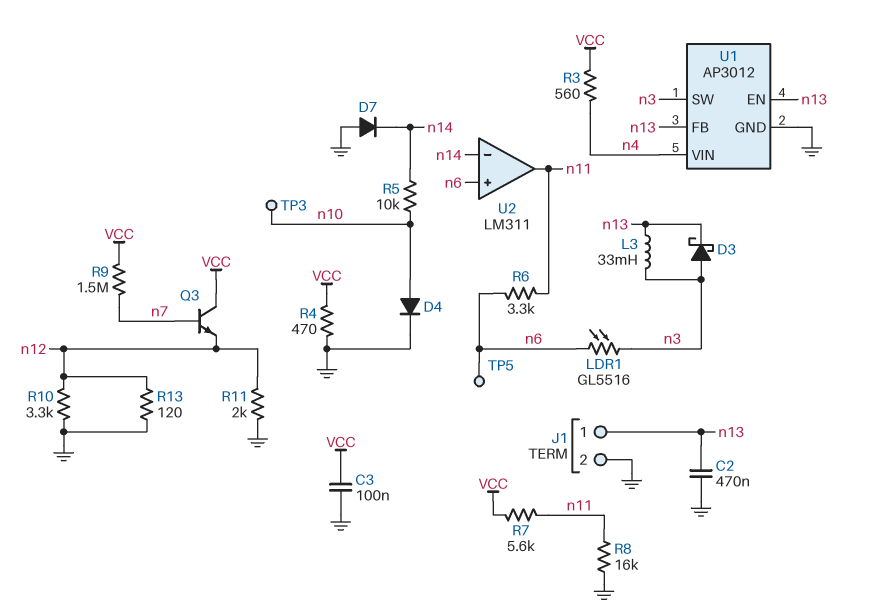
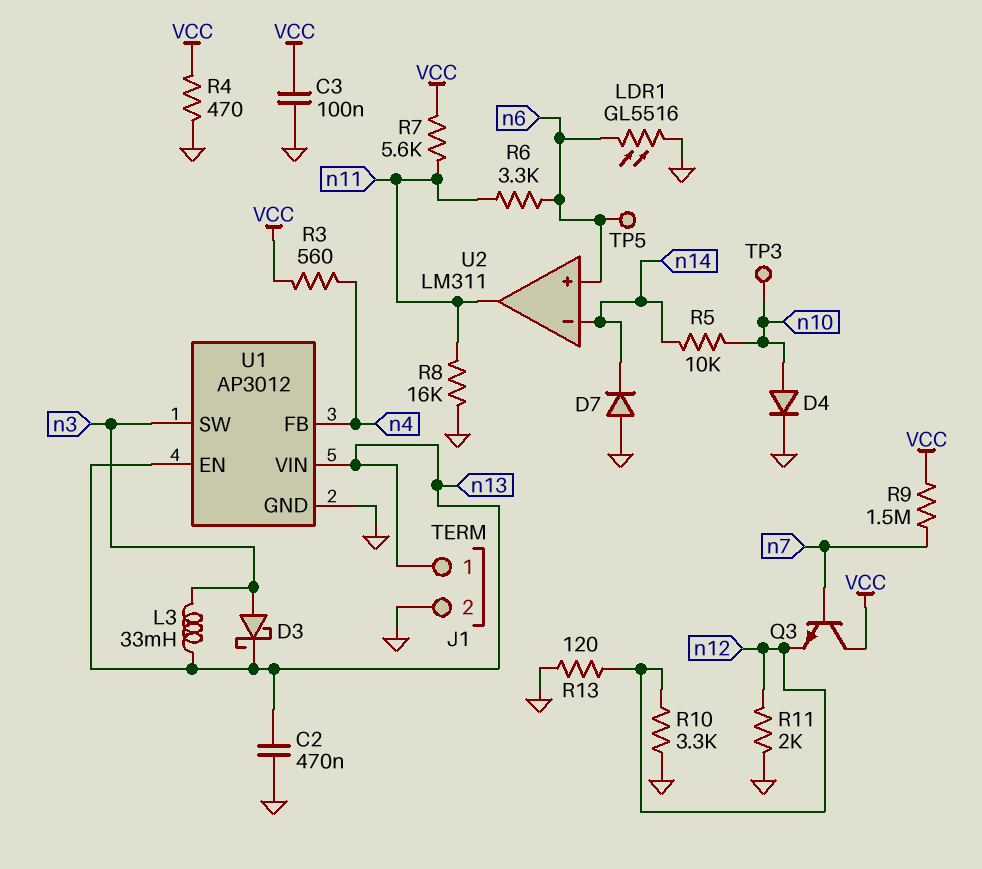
LDR1: GL5516 (n3, n6) -> GL5516 (GND, n6)
U1 pin FB: n13 -> n4
U1 pin VIN: n4 -> n13

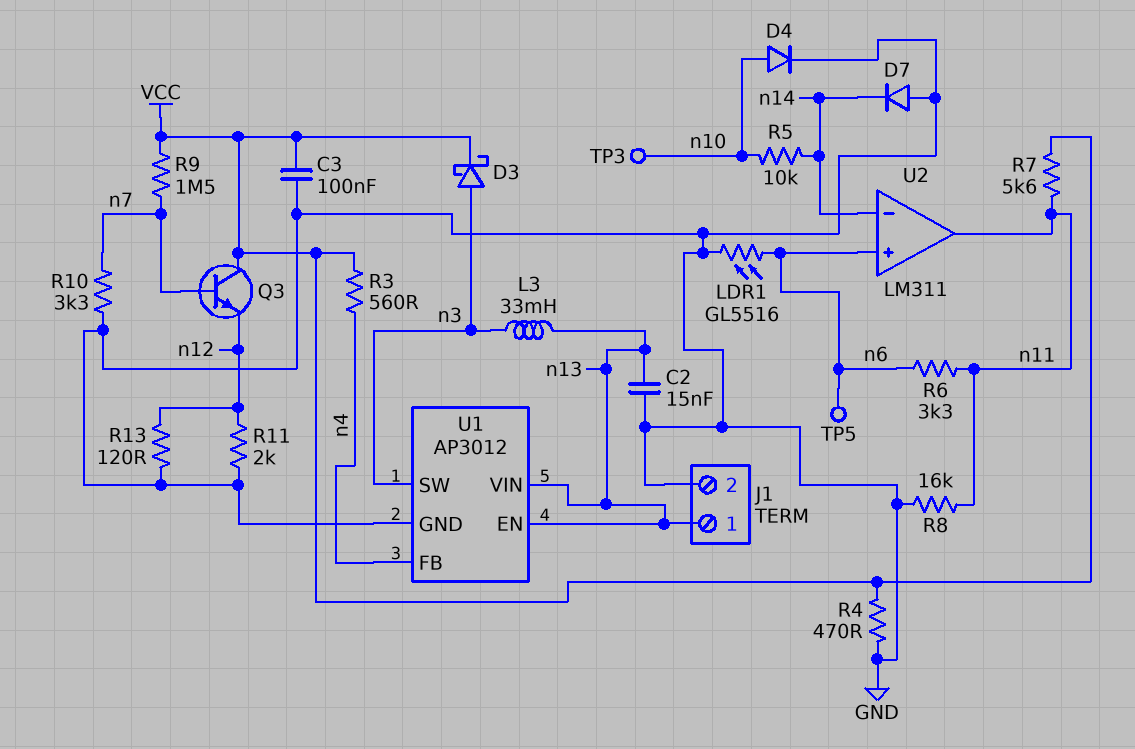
C2: 470nF (GND, n13) -> 15nF (GND, n13)
D3: schottky (A n3, K n13) -> schottky (A n3, K VCC)
R10: 3.3k (GND, n12) -> 3.3k (GND, n7)

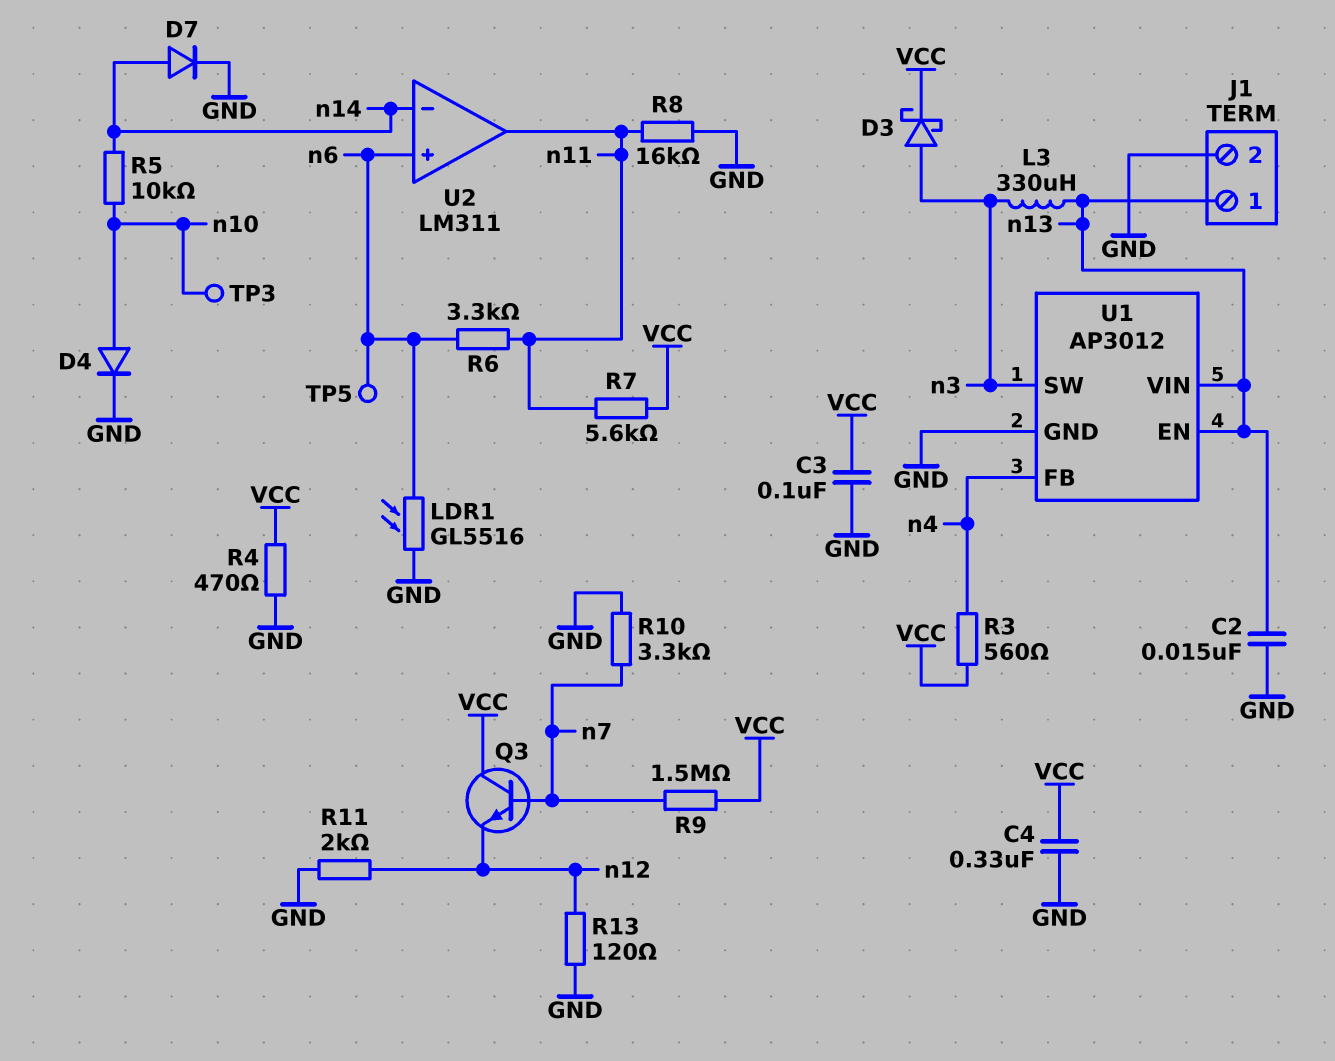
C4: none -> 330nF (GND, VCC)
D7: diode (A GND, K n14) -> diode (A n14, K GND)
L3: 33mH (n3, n13) -> 330uH (n3, n13)

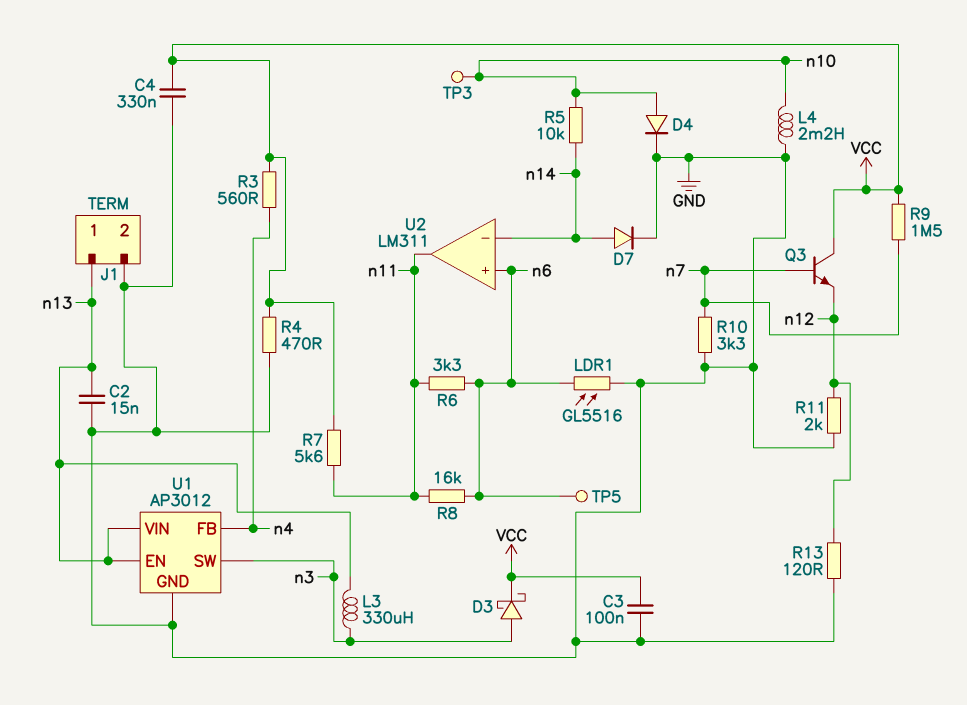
L4: none -> 2.2mH (GND, n10)
R8: 16k (GND, n11) -> 16k (n6, n11)

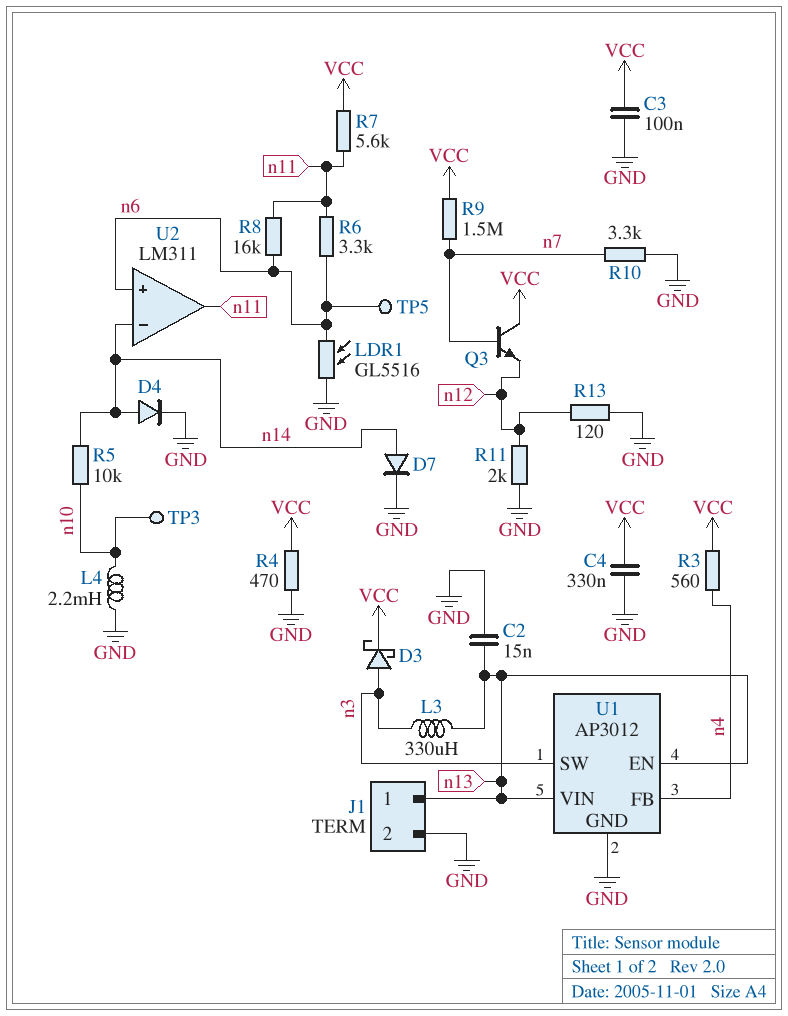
D4: diode (A n10, K GND) -> diode (A n14, K GND)

